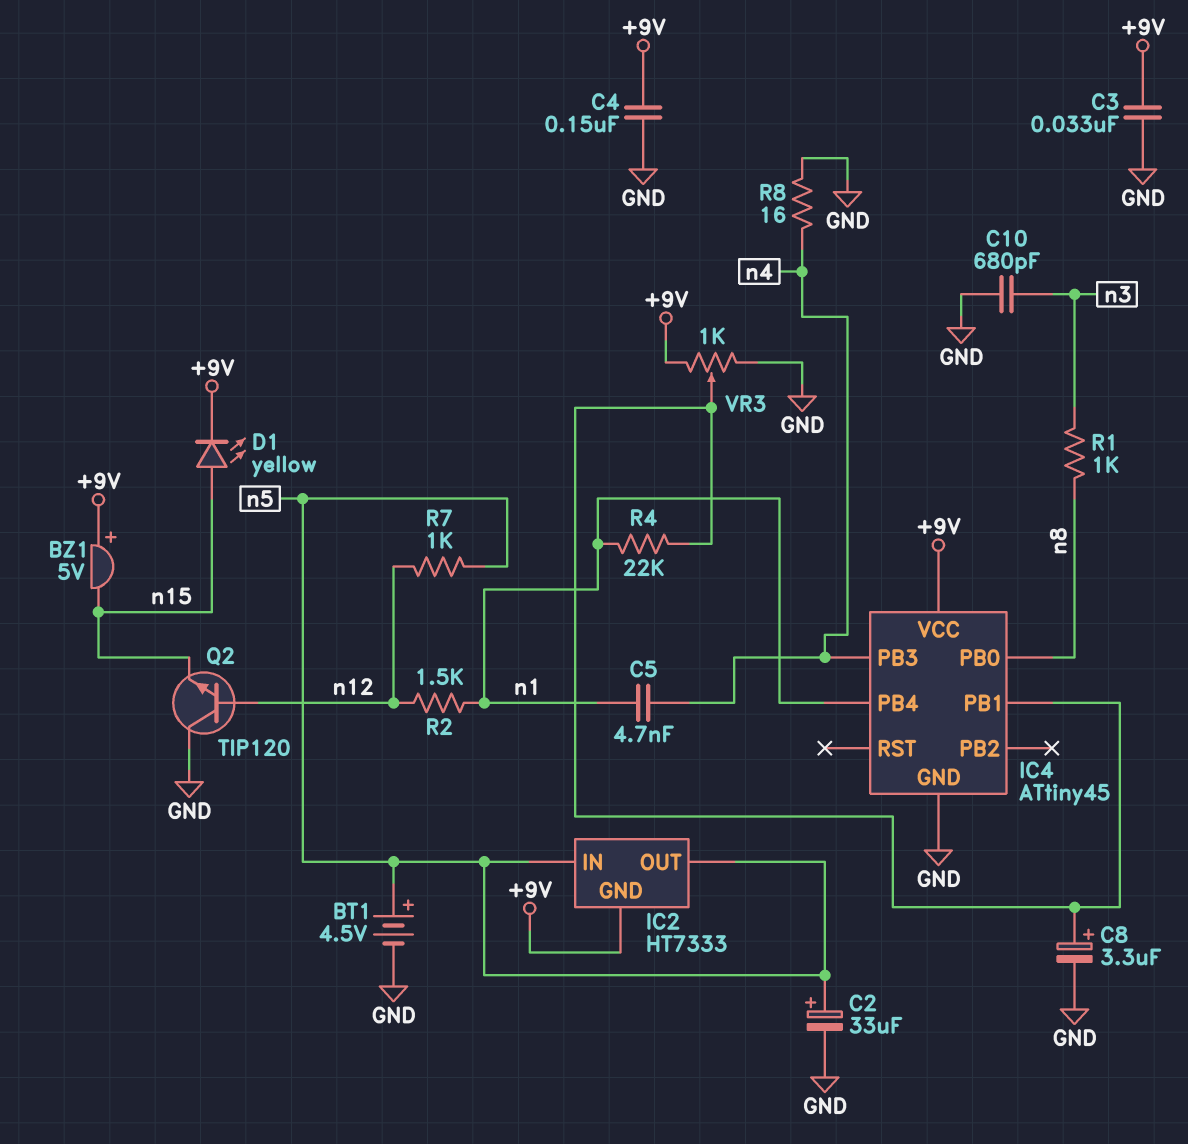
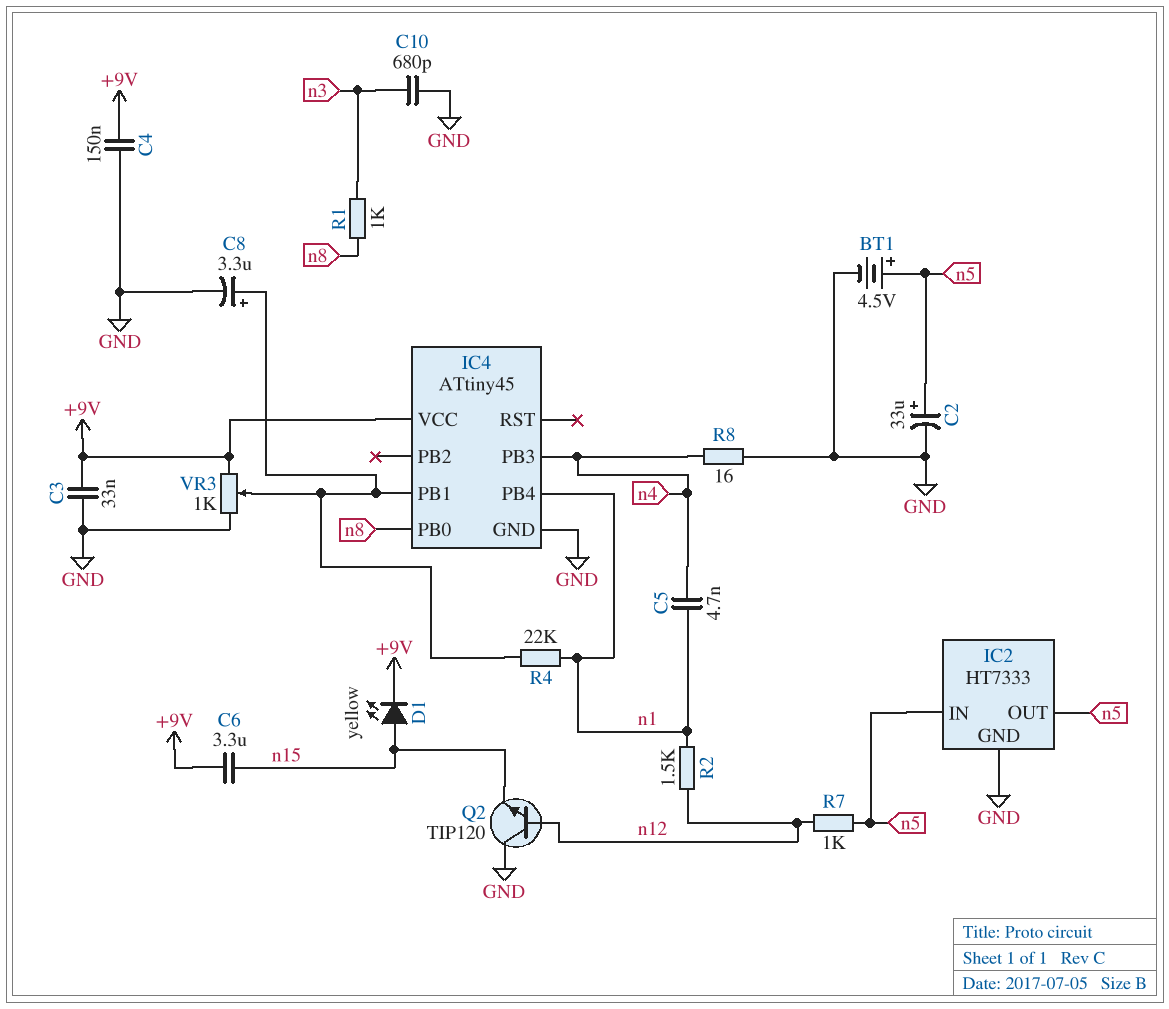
BZ1: buzzer 5V (plus +9V, minus n15) -> none
C6: none -> 3.3uF (+9V, n15)
IC2 pin GND: +9V -> GND

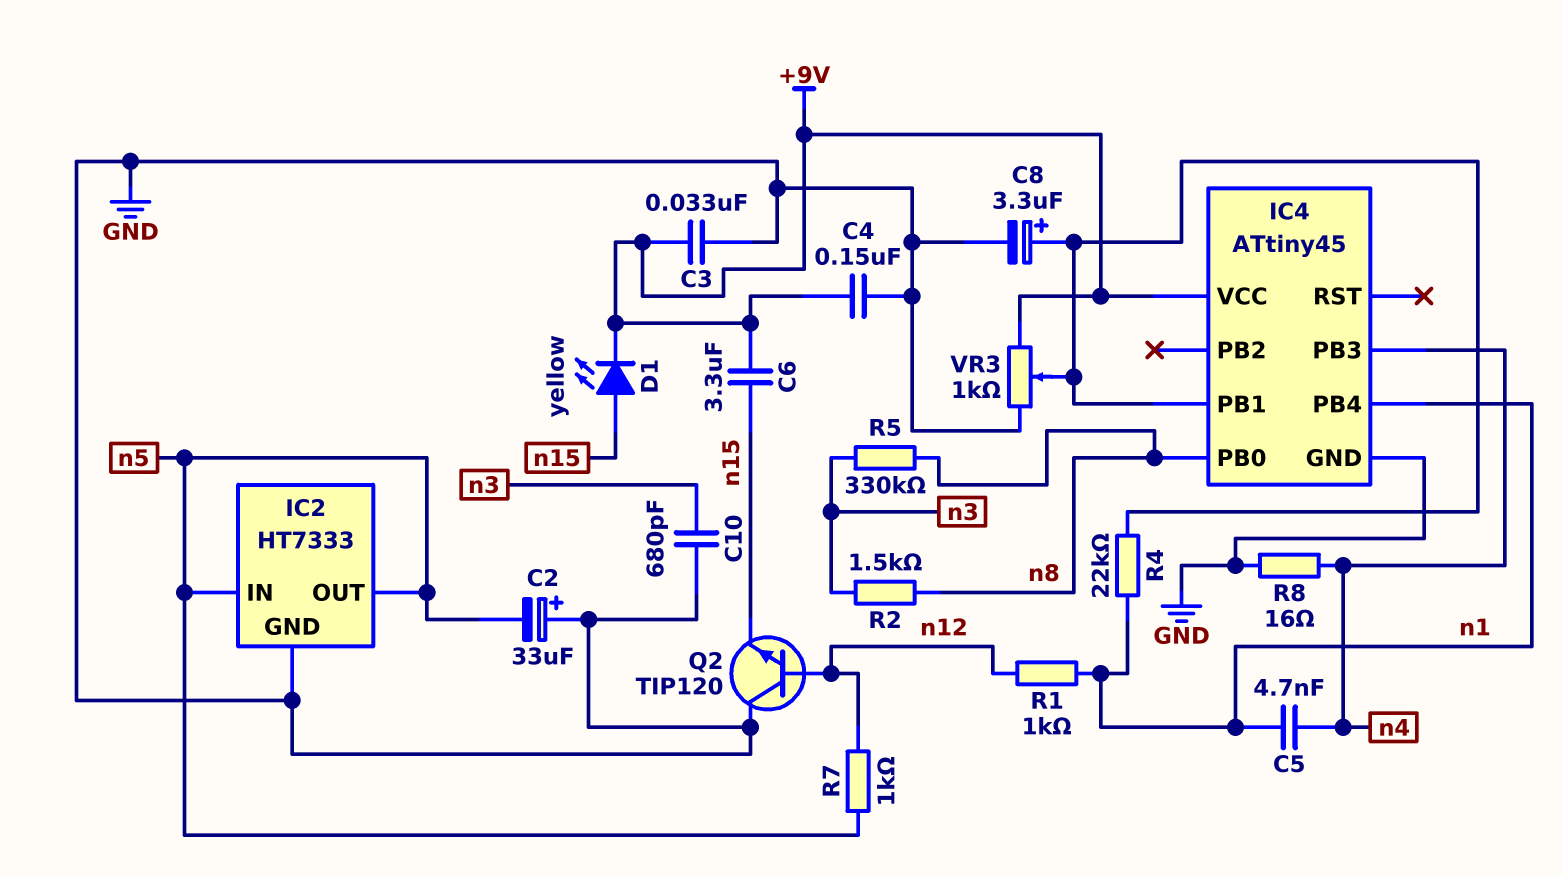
BT1: 4.5V (plus n5, minus GND) -> none
C2: 33uF (plus n5, minus GND) -> 33uF (plus GND, minus n5)
R1: 1k (n3, n8) -> 1k (n1, n12)
R2: 1.5k (n1, n12) -> 1.5k (n3, n8)
R5: none -> 330k (n3, n8)

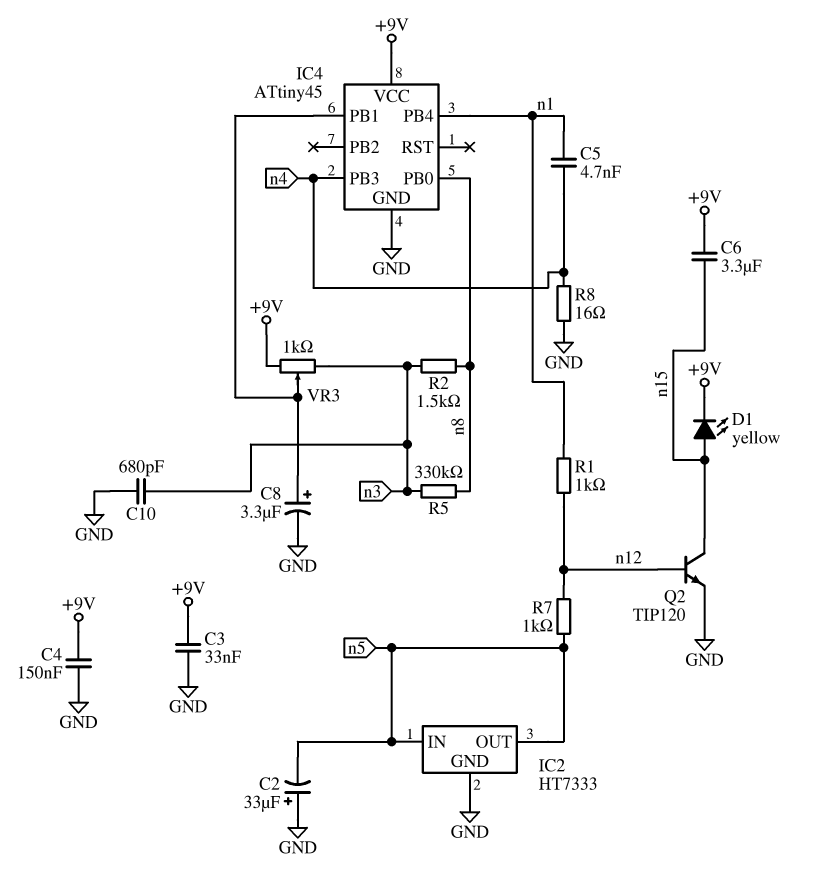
Q2: NPN TIP120 (B n12, C GND, E n15) -> NPN TIP120 (B n12, C n15, E GND)
R4: 22k (IC4/PB1, n1) -> none
VR3: 1k (+9V, GND, wiper IC4/PB1) -> 1k (+9V, n3, wiper IC4/PB1)

